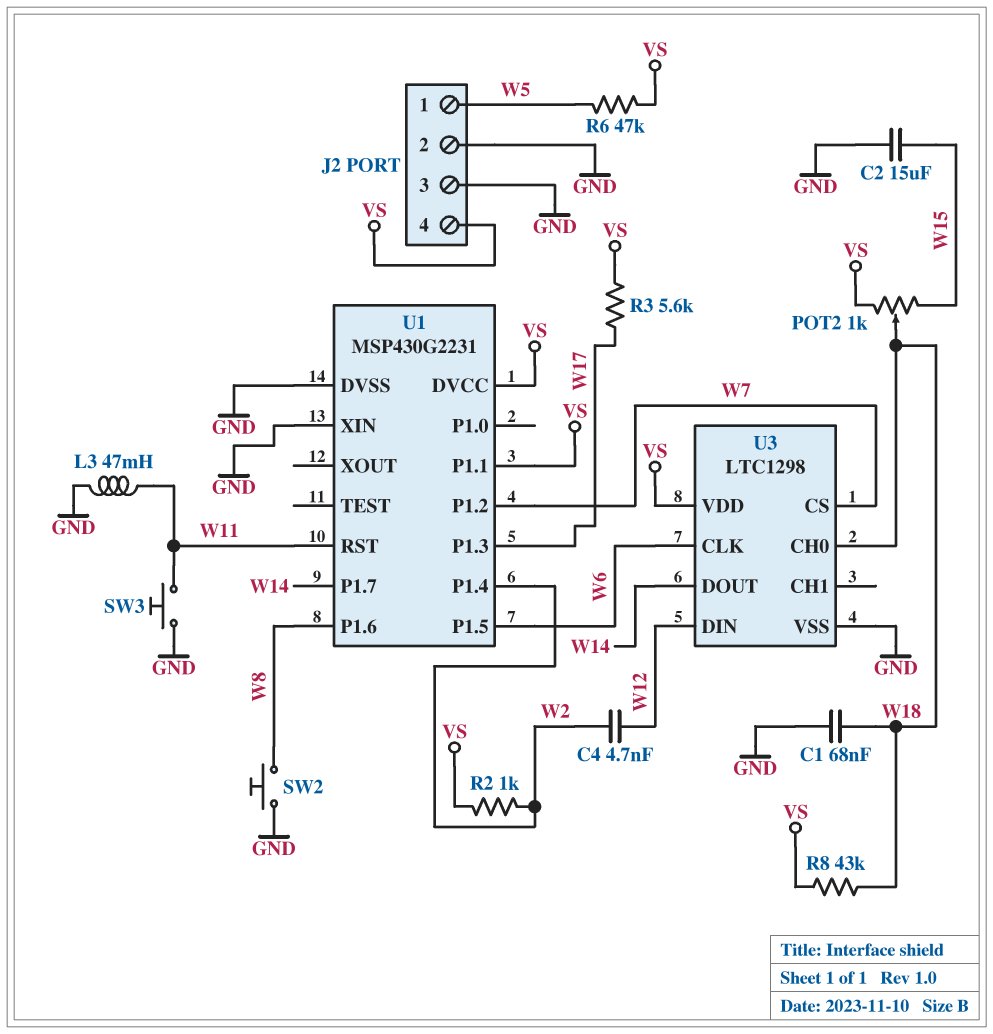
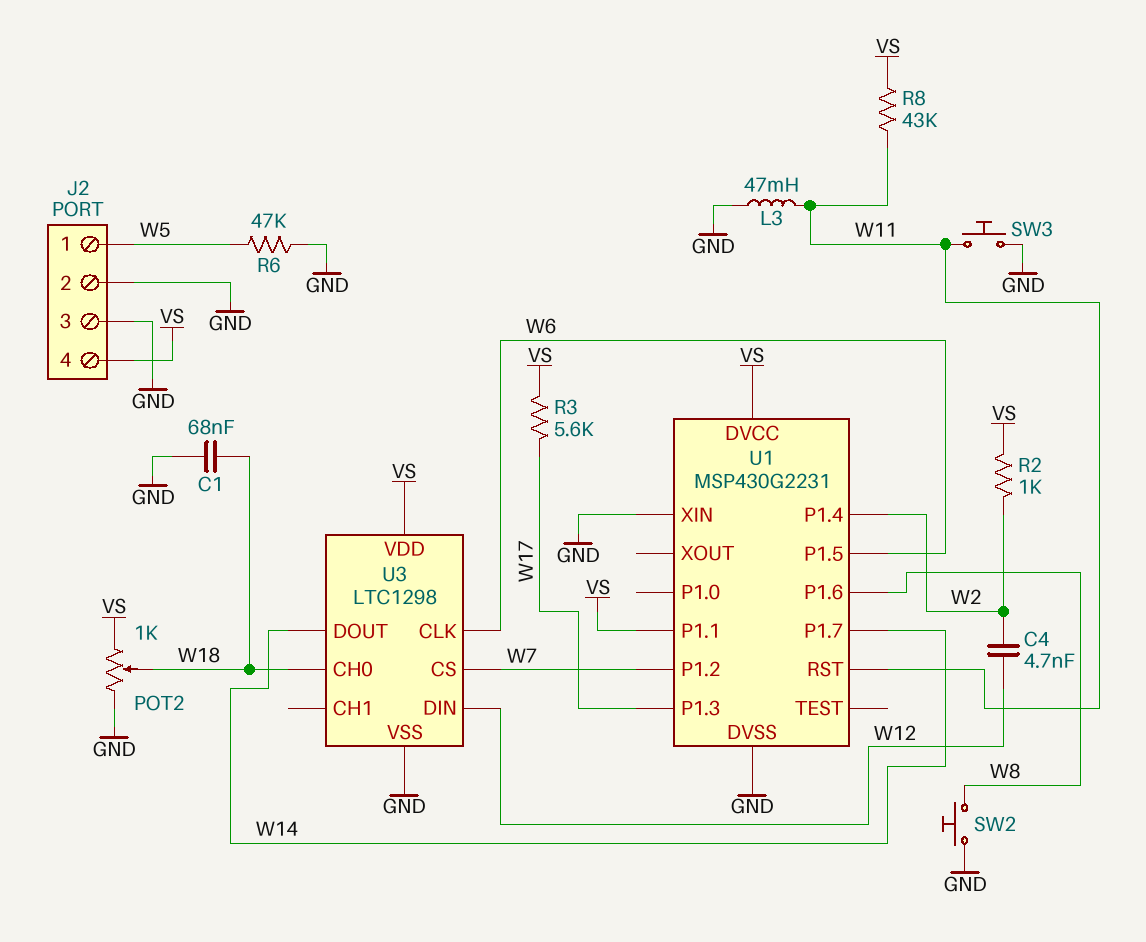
C2: 15uF (GND, W15) -> none
POT2: 1k (VS, W15, wiper W18) -> 1k (GND, VS, wiper W18)
R6: 47k (VS, W5) -> 47k (GND, W5)
R8: 43k (VS, W18) -> 43k (VS, W11)

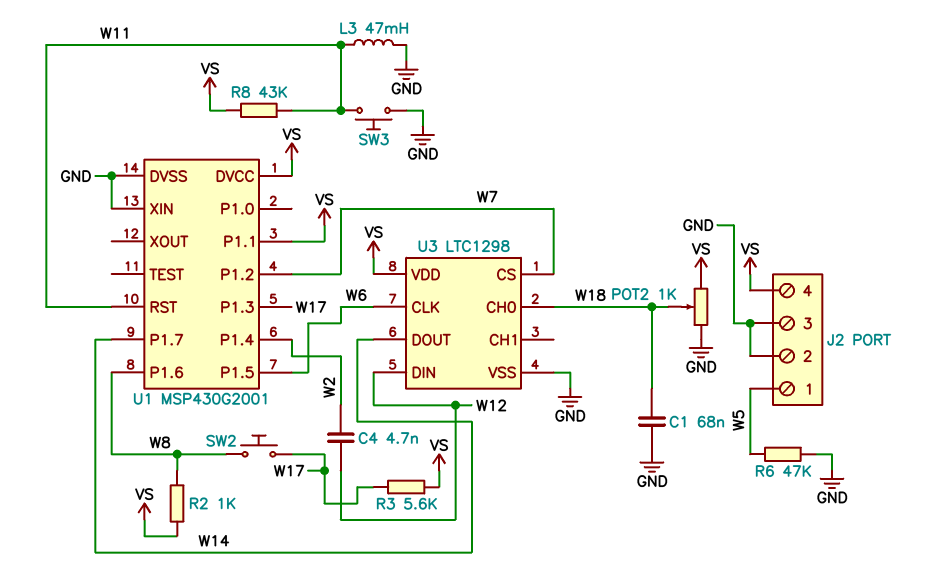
R2: 1k (VS, W2) -> 1k (VS, W8)
SW2: button (GND, W8) -> button (W8, W17)
U1: MSP430G2231 -> MSP430G2001

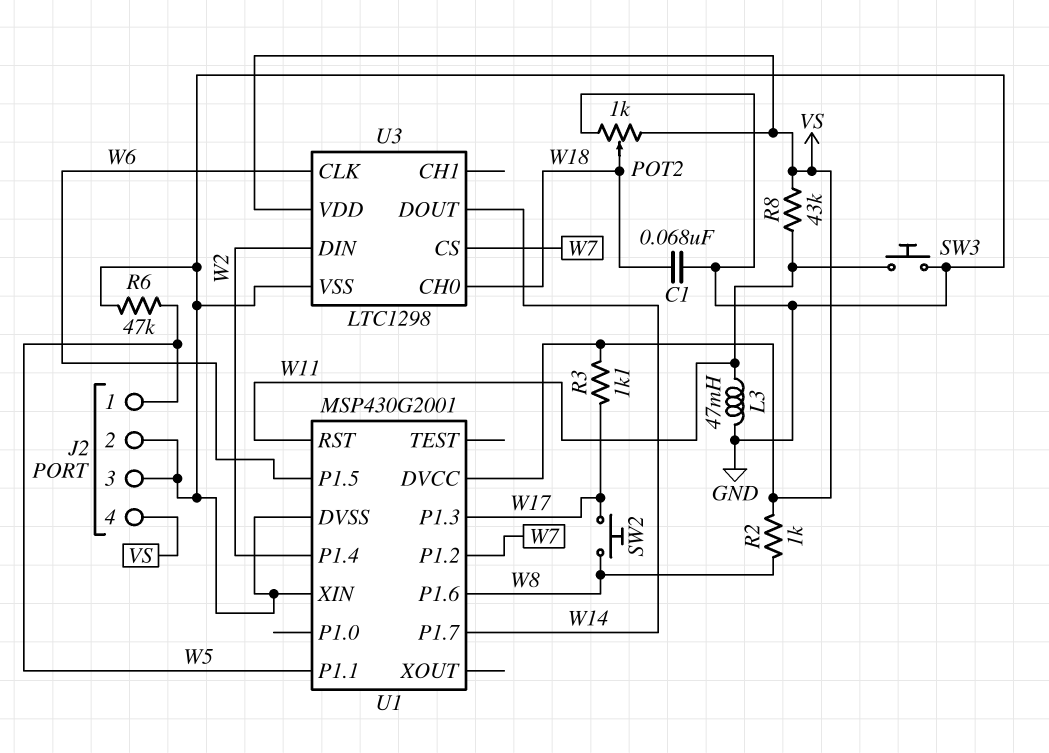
C4: 4.7nF (W2, W12) -> none
R3: 5.6k (VS, W17) -> 1.1k (VS, W17)
U1 pin P1.1: VS -> W5
U3 pin DIN: W12 -> W2

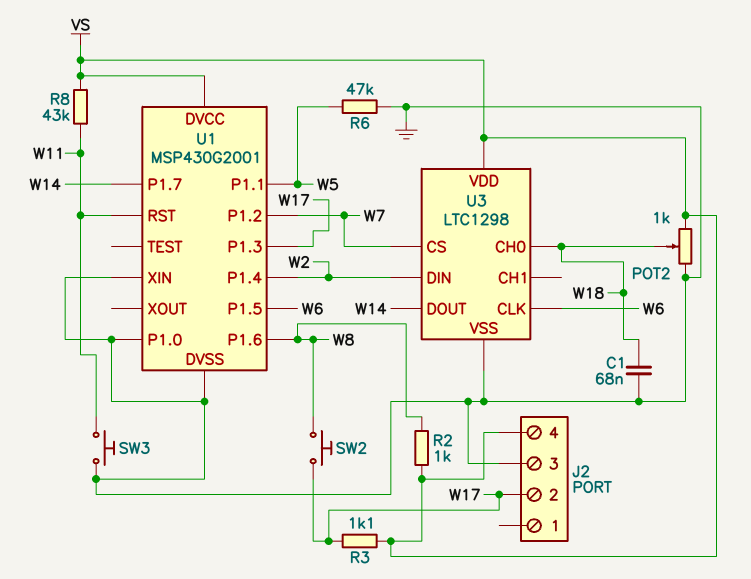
J2 pin 1: W5 -> none
J2 pin 2: GND -> W17
L3: 47mH (GND, W11) -> none
U1 pin P1.0: none -> GND

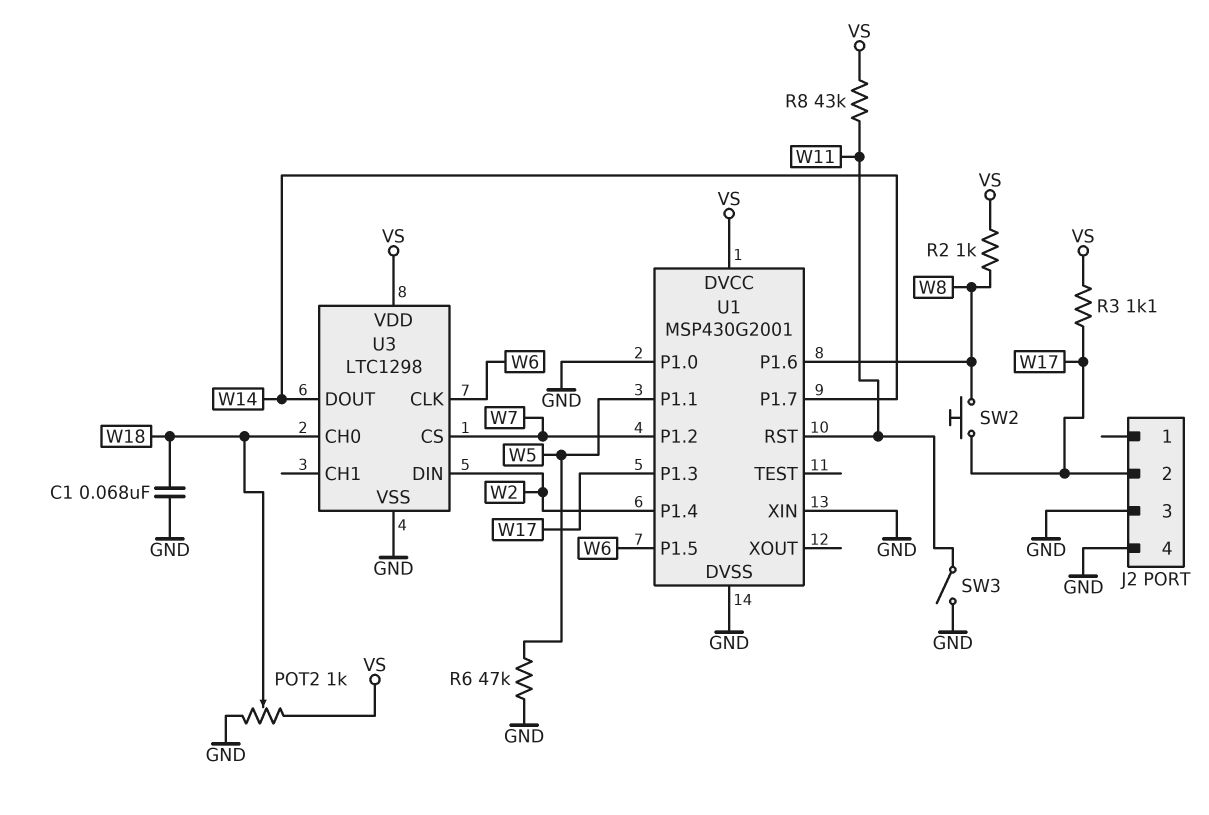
J2 pin 4: VS -> GND
SW3: button (GND, W11) -> switch (GND, W11)

